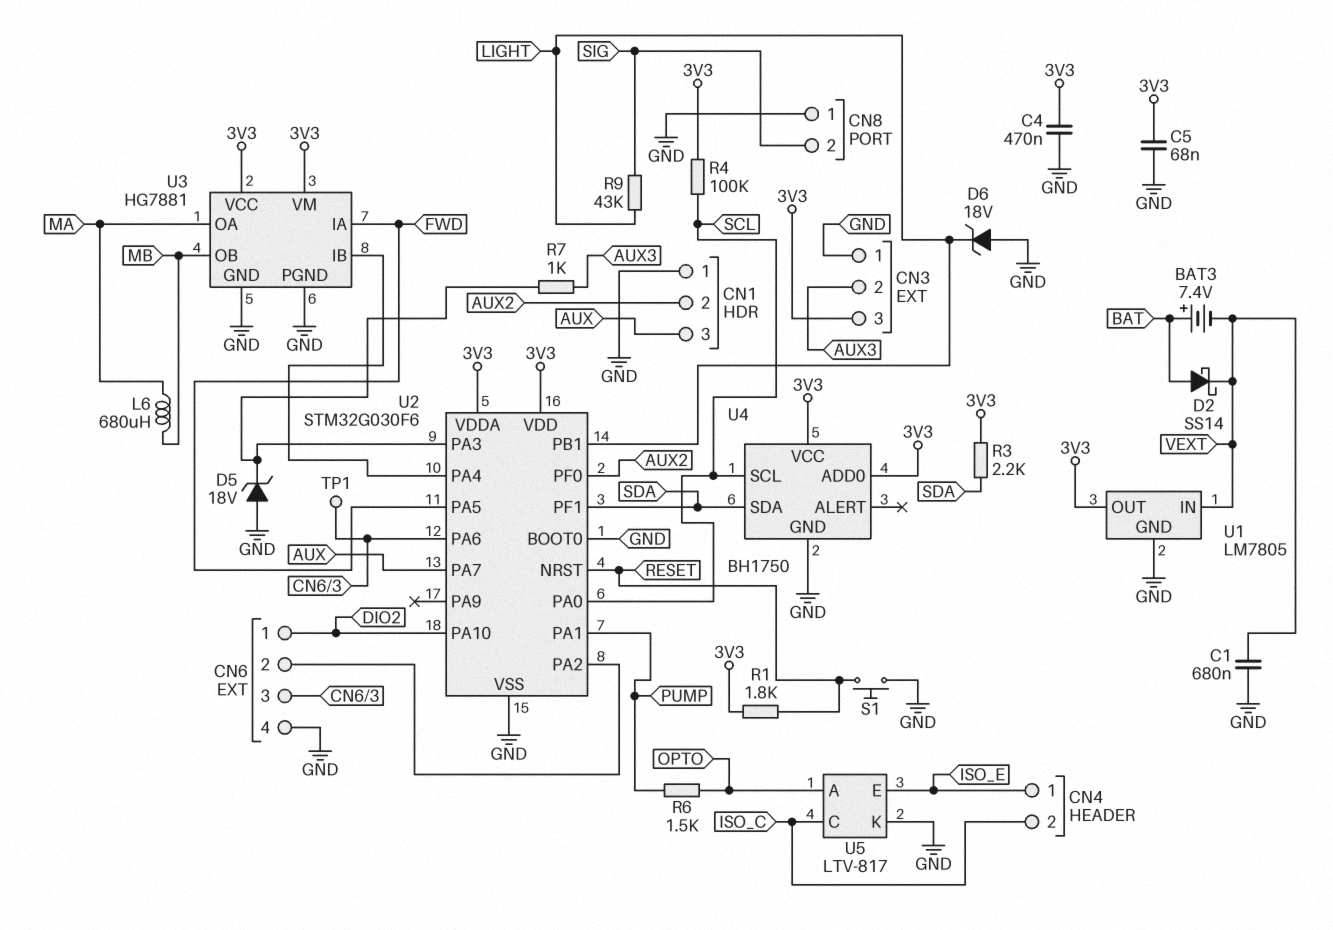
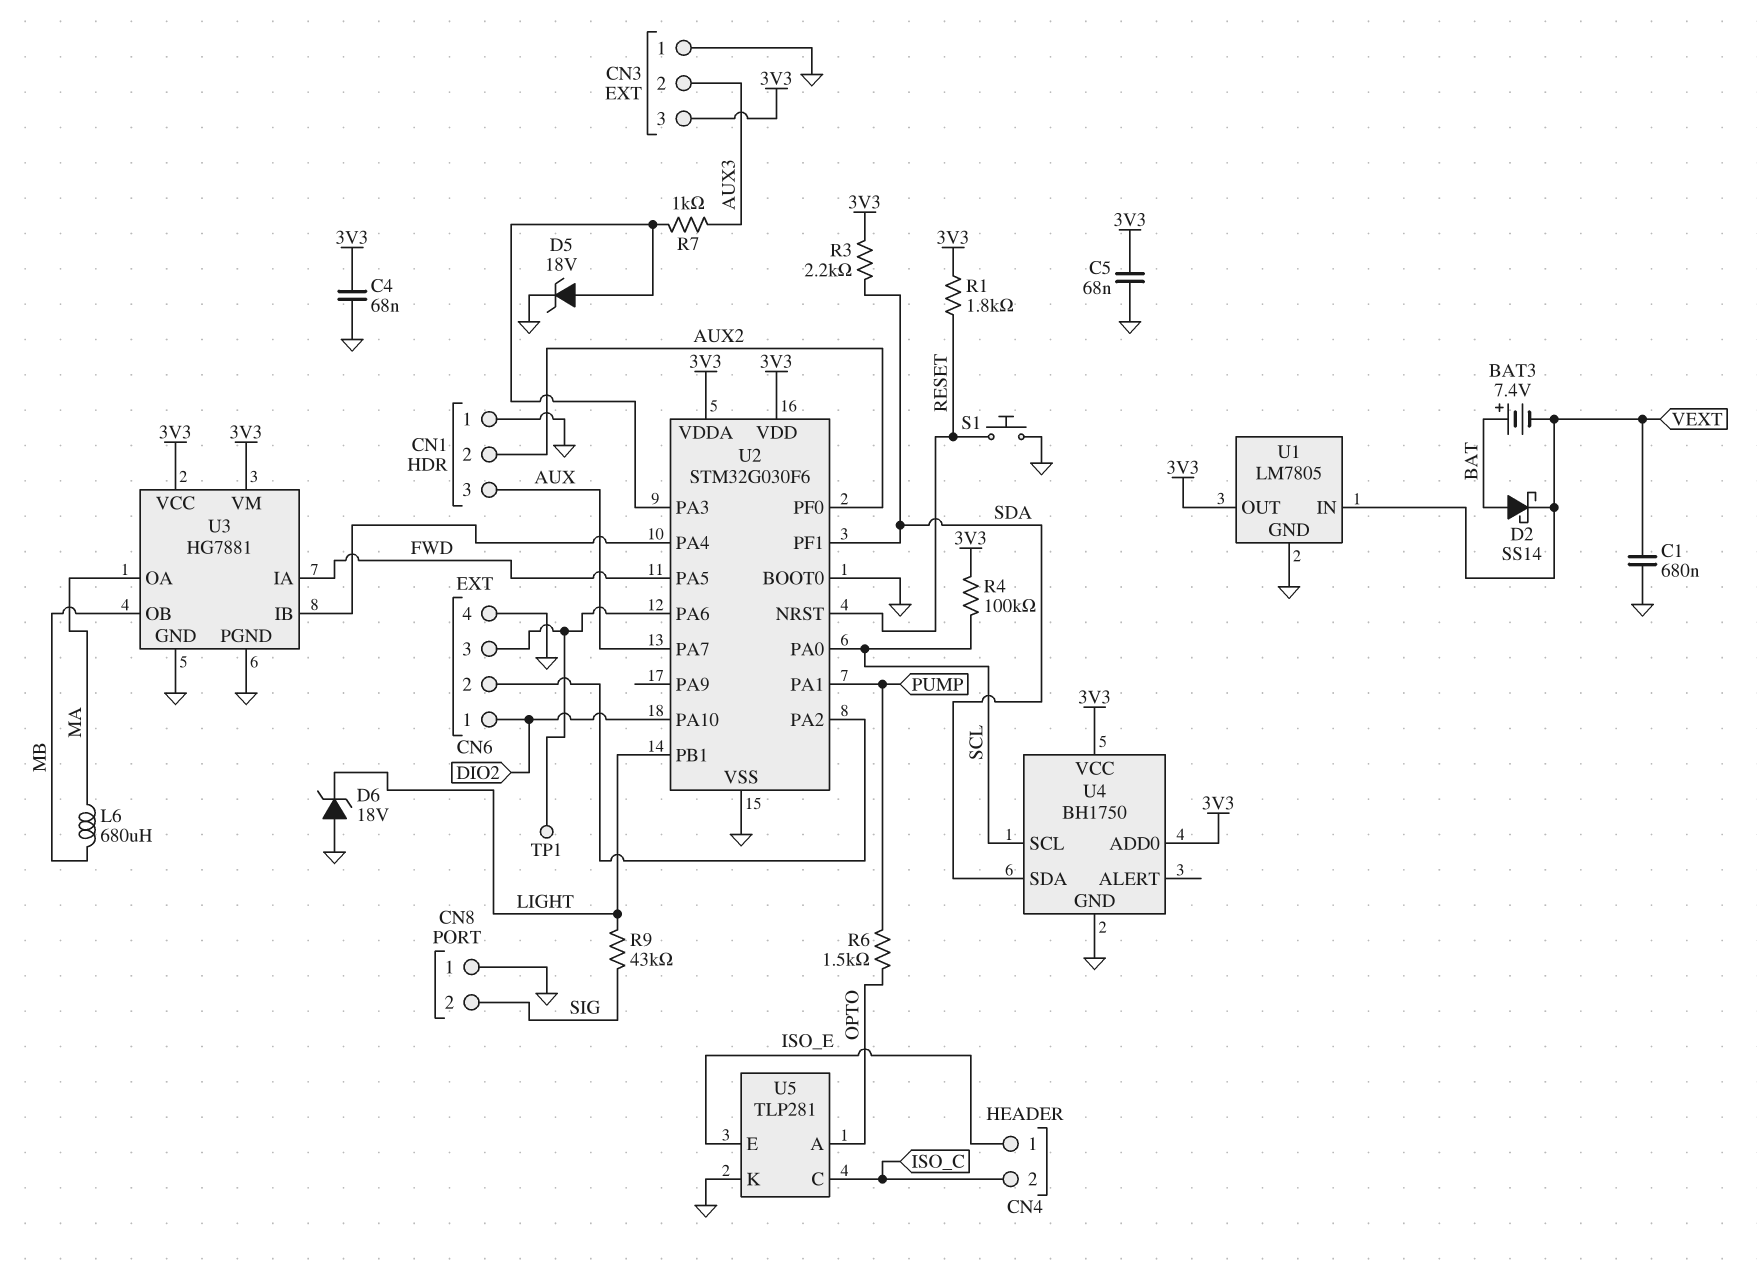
C4: 470nF (3V3, GND) -> 68nF (3V3, GND)
D5: zener 18V (A GND, K U2/PA3) -> zener 18V (A U2/PA3, K GND)
U5: LTV-817 -> TLP281

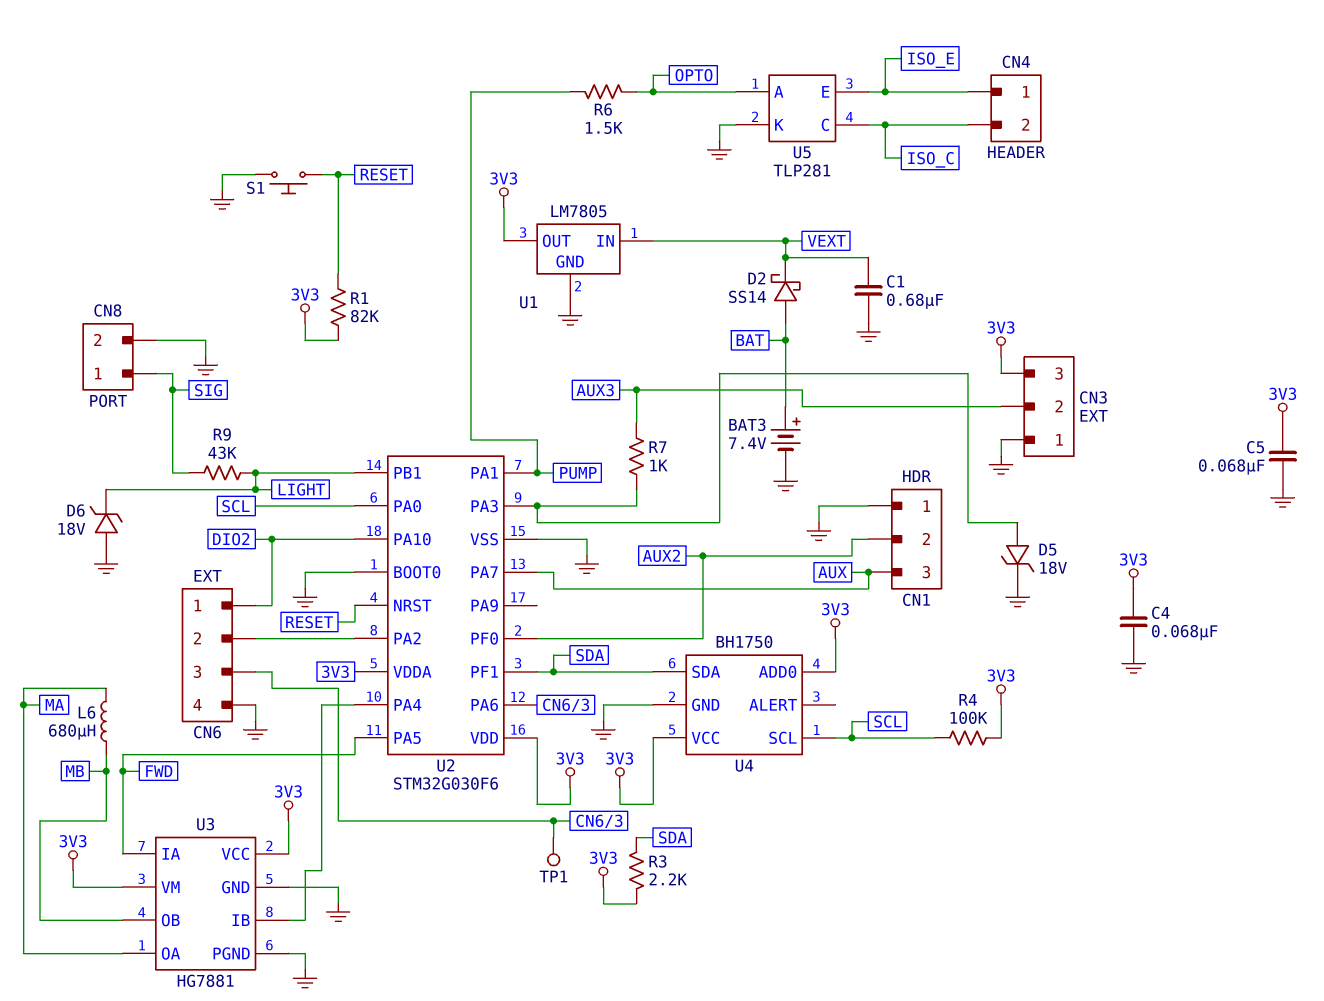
BAT3: 7.4V (plus BAT, minus VEXT) -> 7.4V (plus BAT, minus GND)
CN8 pin 1: GND -> SIG
CN8 pin 2: SIG -> GND
R1: 1.8k (3V3, RESET) -> 82k (3V3, RESET)

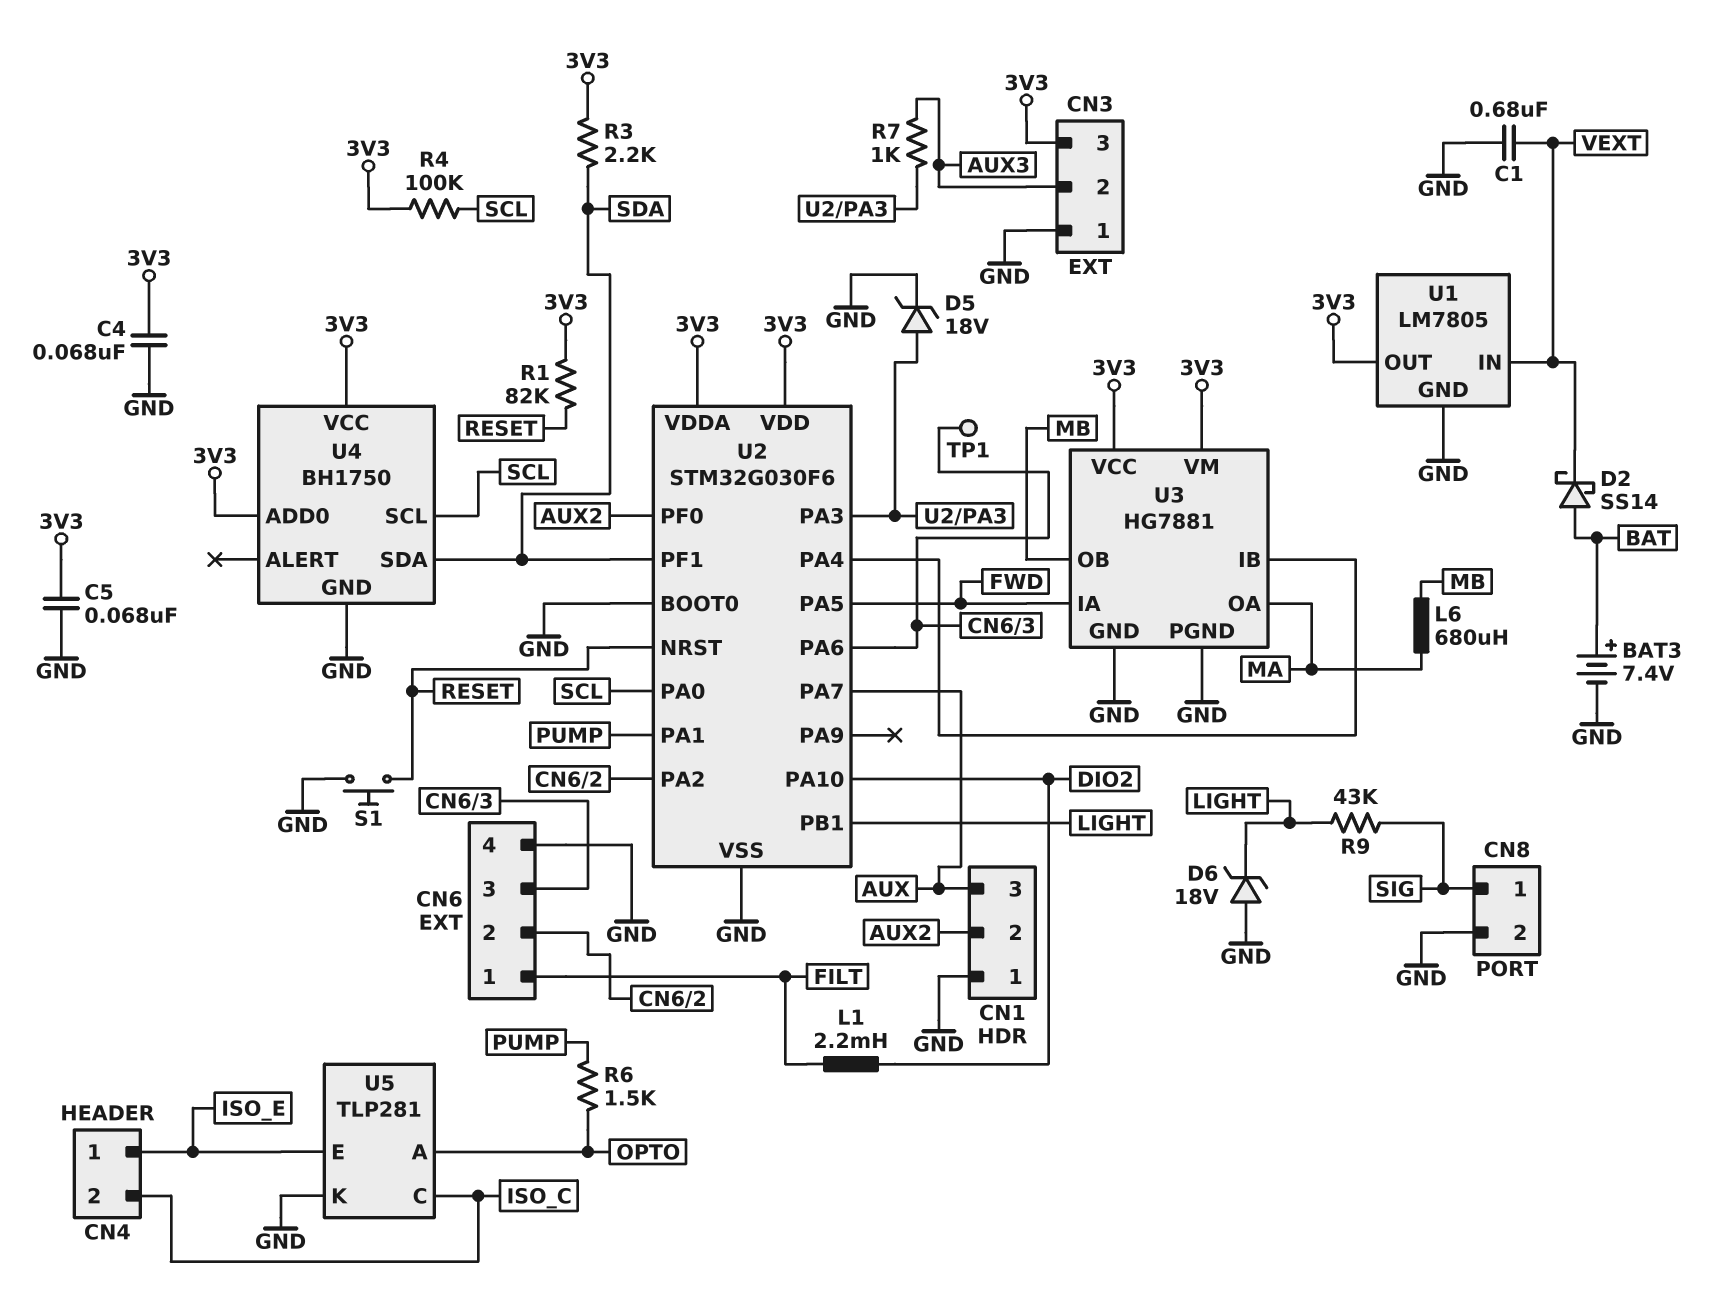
CN6 pin 1: DIO2 -> FILT
L1: none -> 2.2mH (DIO2, FILT)

